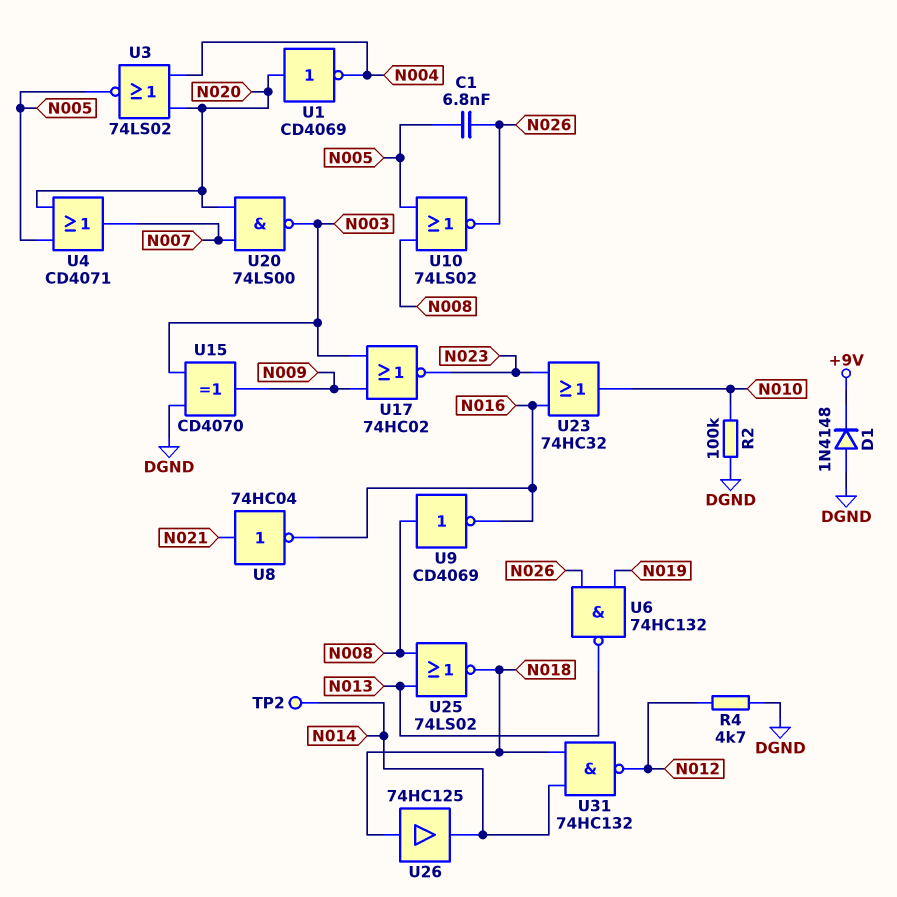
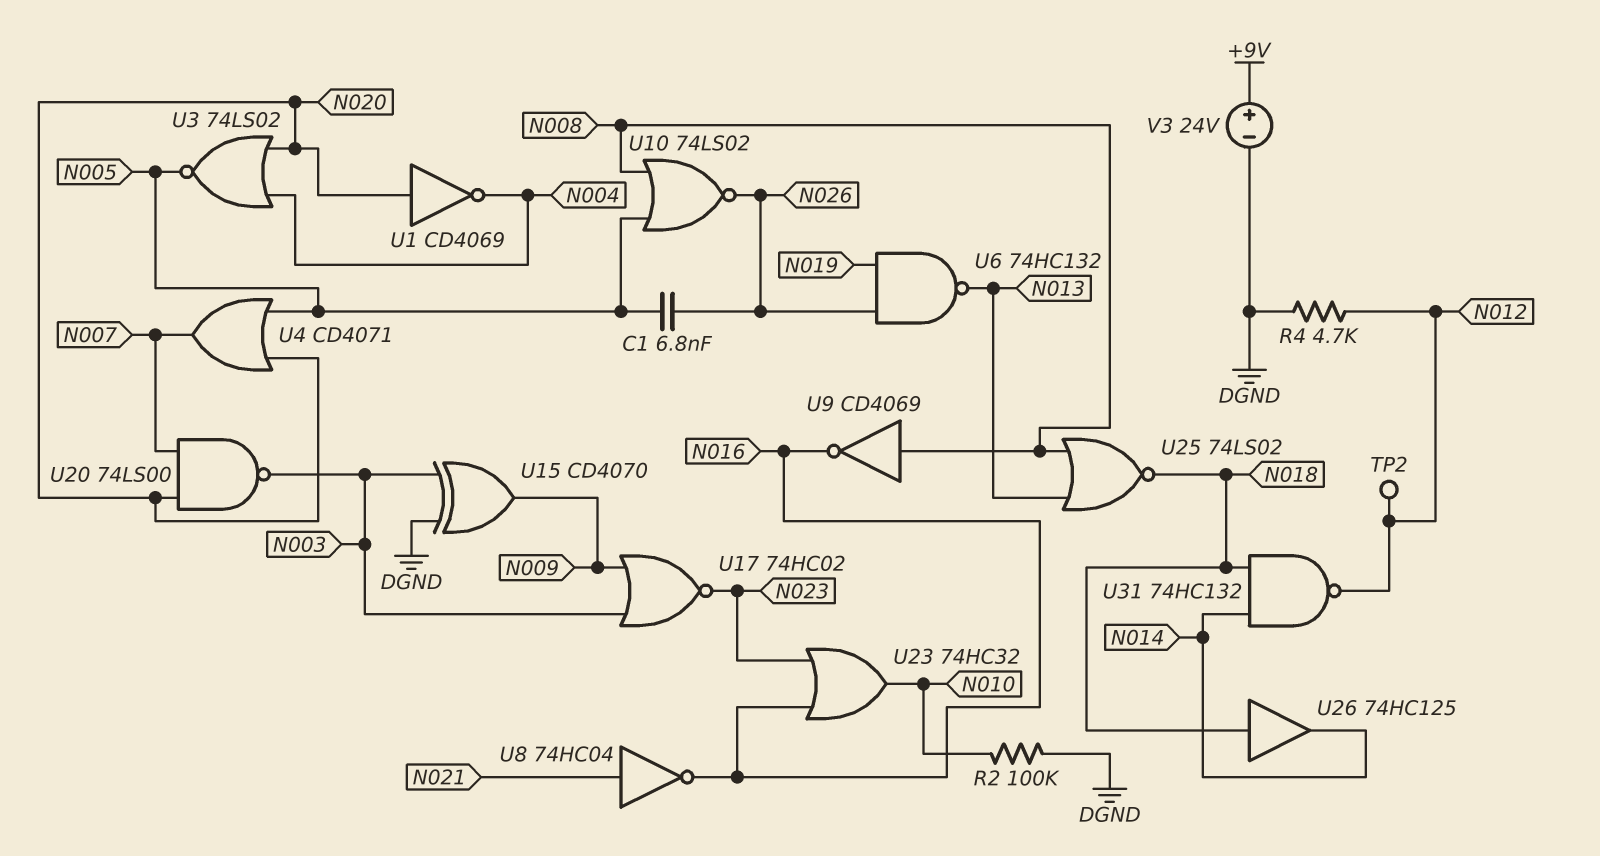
D1: diode 1N4148 (A DGND, K +9V) -> none
TP2: test point (N014) -> test point (N012)
V3: none -> 24V (plus +9V, minus DGND)

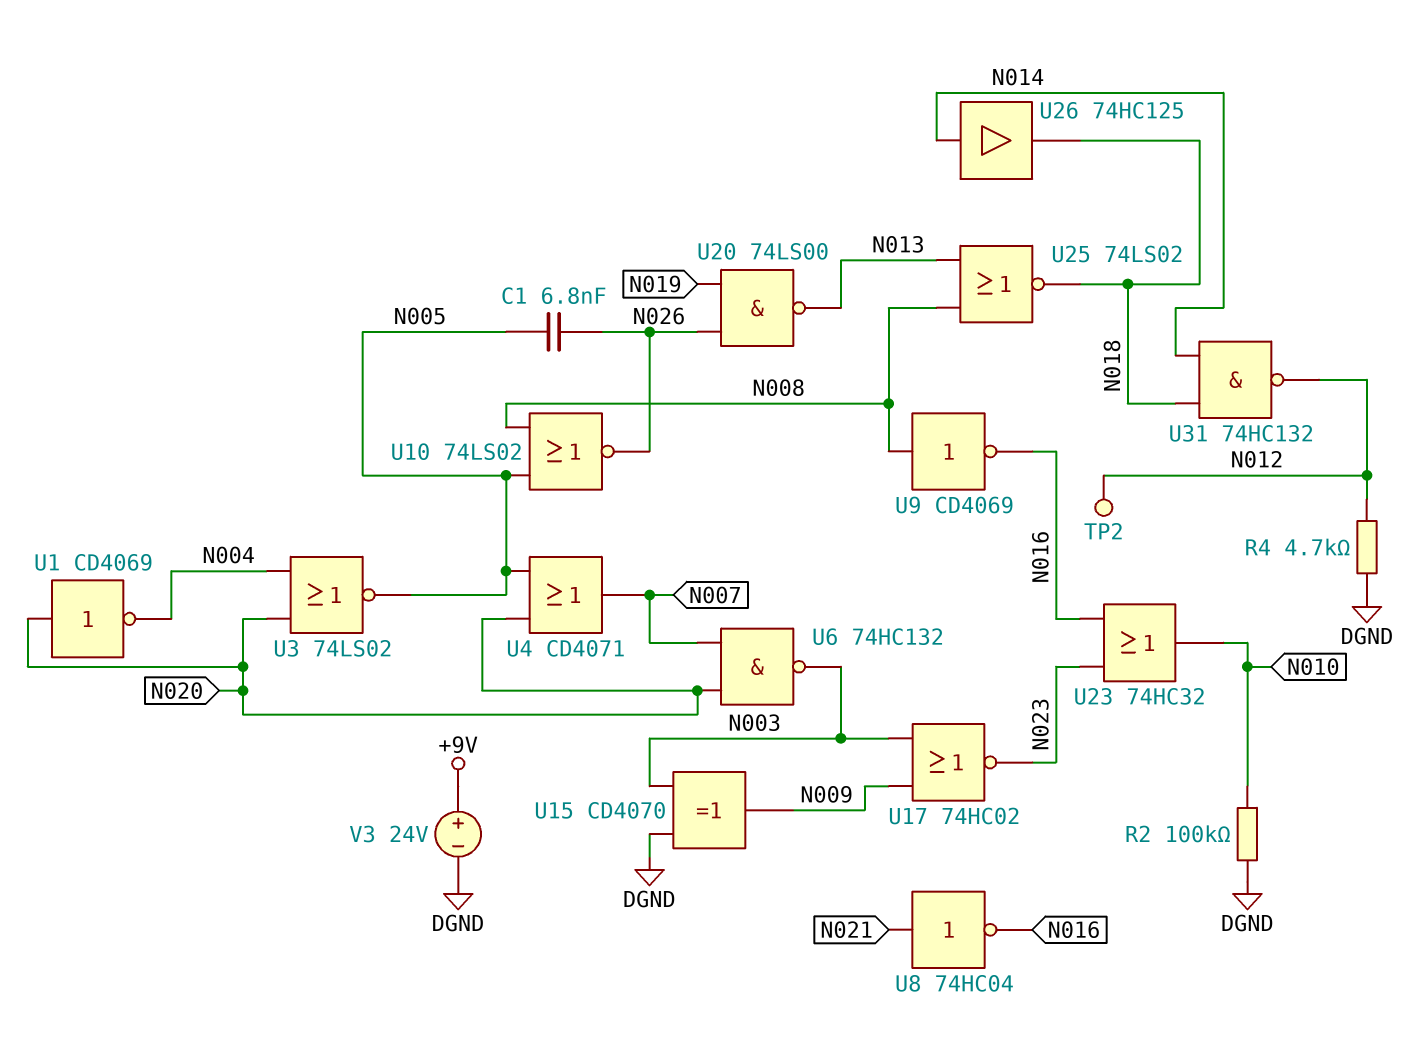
U6: NAND 74HC132 (in N019, in N026, out N013) -> NAND 74HC132 (in N007, in N020, out N003)
U20: NAND 74LS00 (in N007, in N020, out N003) -> NAND 74LS00 (in N019, in N026, out N013)
U26: buffer 74HC125 (in N018, out N014) -> buffer 74HC125 (in N014, out N018)

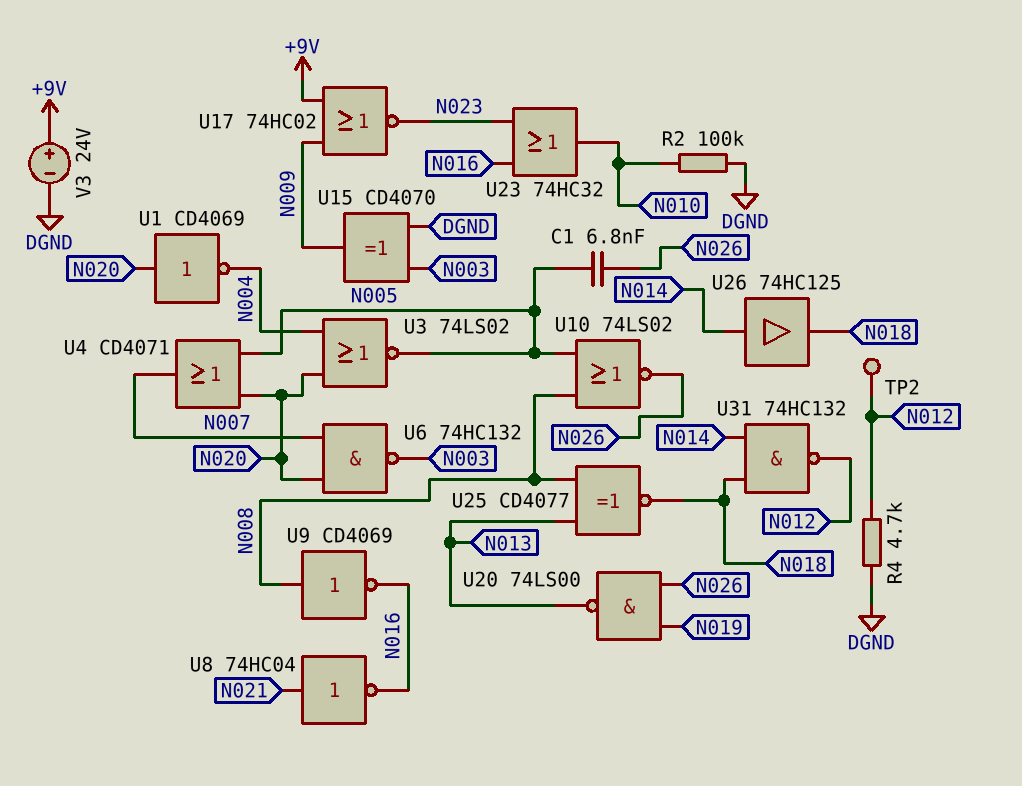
U17: NOR 74HC02 (in N003, in N009, out N023) -> NOR 74HC02 (in +9V, in N009, out N023)
U25: NOR 74LS02 (in N008, in N013, out N018) -> XNOR CD4077 (in N008, in N013, out N018)

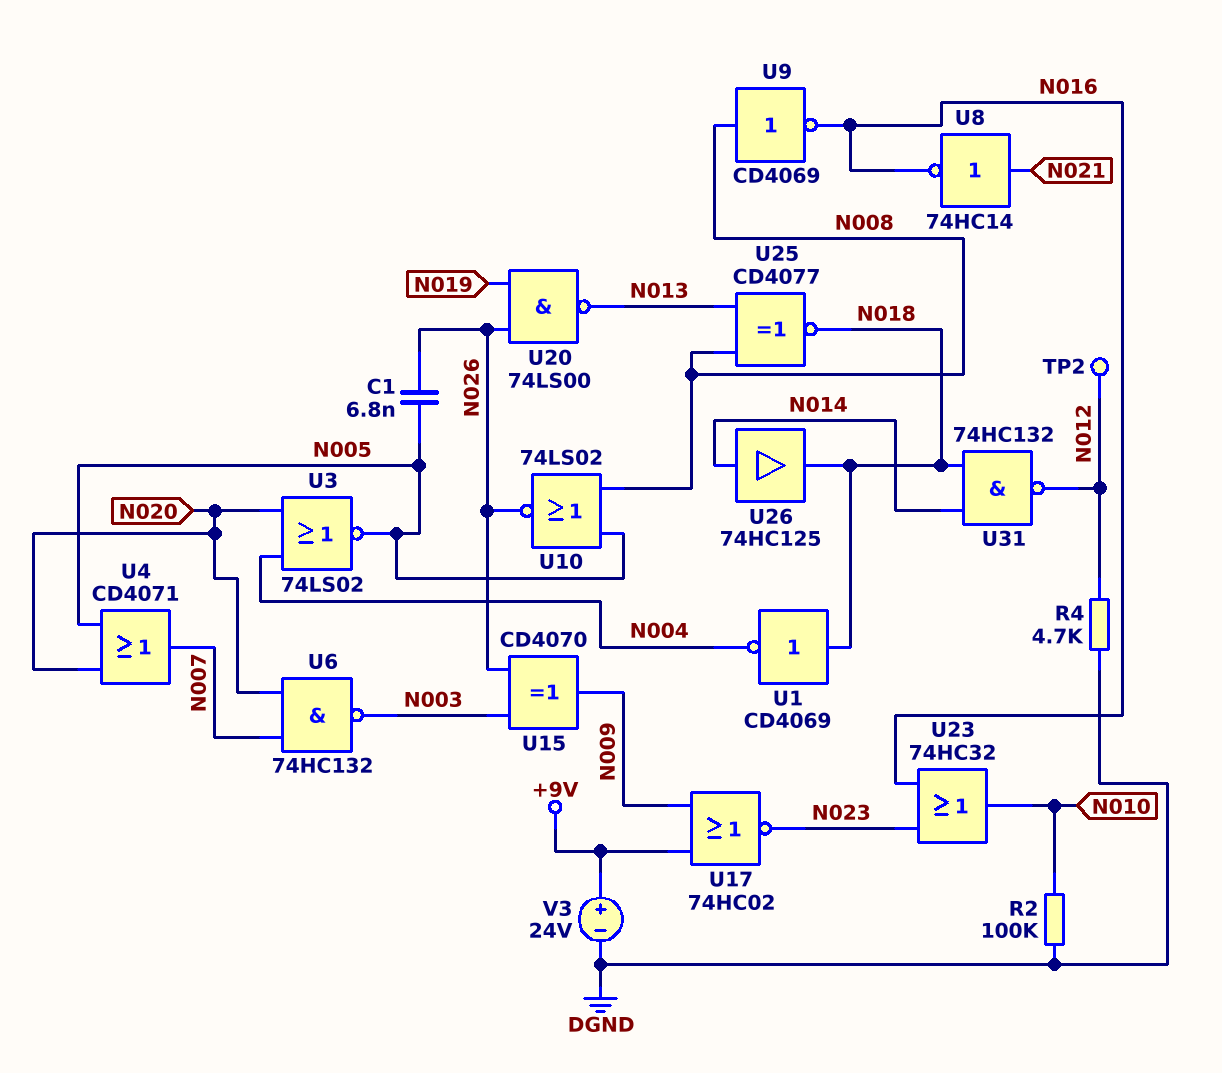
U1: NOT CD4069 (in N020, out N004) -> NOT CD4069 (in N018, out N004)
U8: NOT 74HC04 (in N021, out N016) -> NOT 74HC14 (in N021, out N016)
U15: XOR CD4070 (in DGND, in N003, out N009) -> XOR CD4070 (in N003, in N026, out N009)

